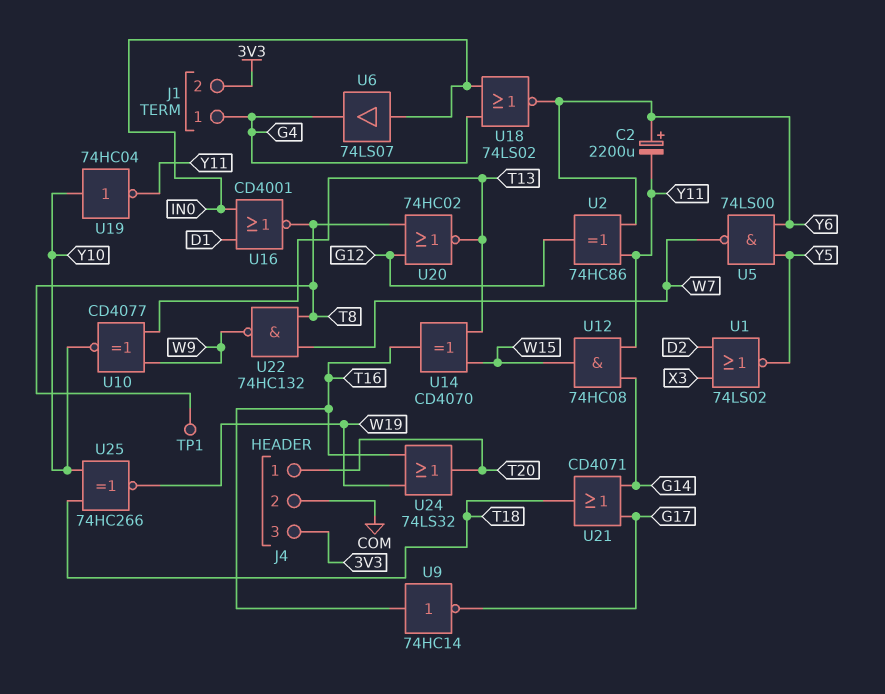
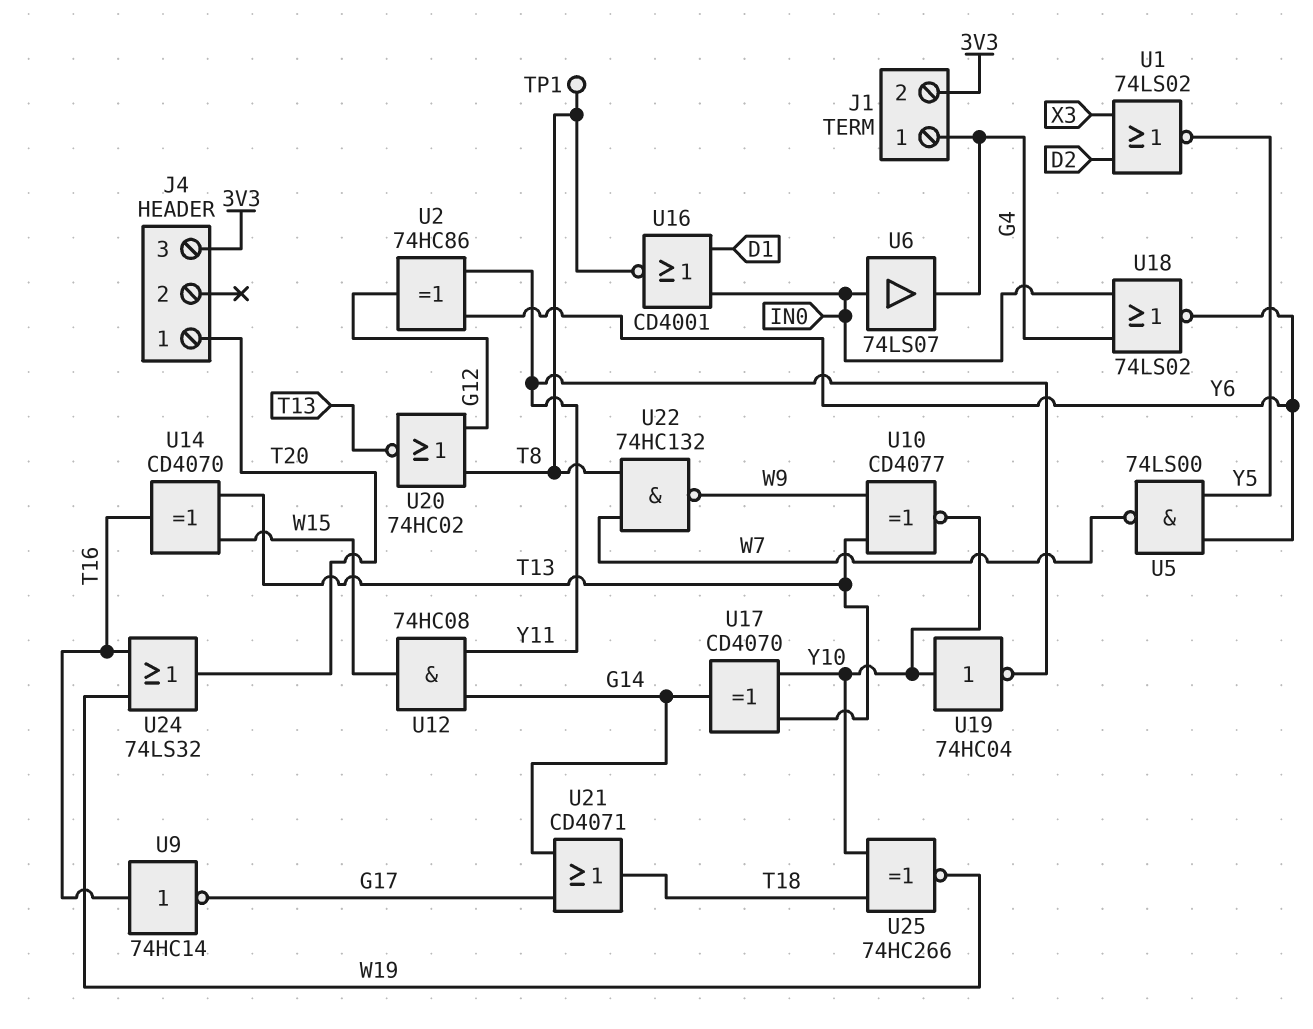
C2: 2200uF (plus Y6, minus Y11) -> none
J4 pin 2: COM -> none
U17: none -> XOR CD4070 (in T13, in Y10, out G14)

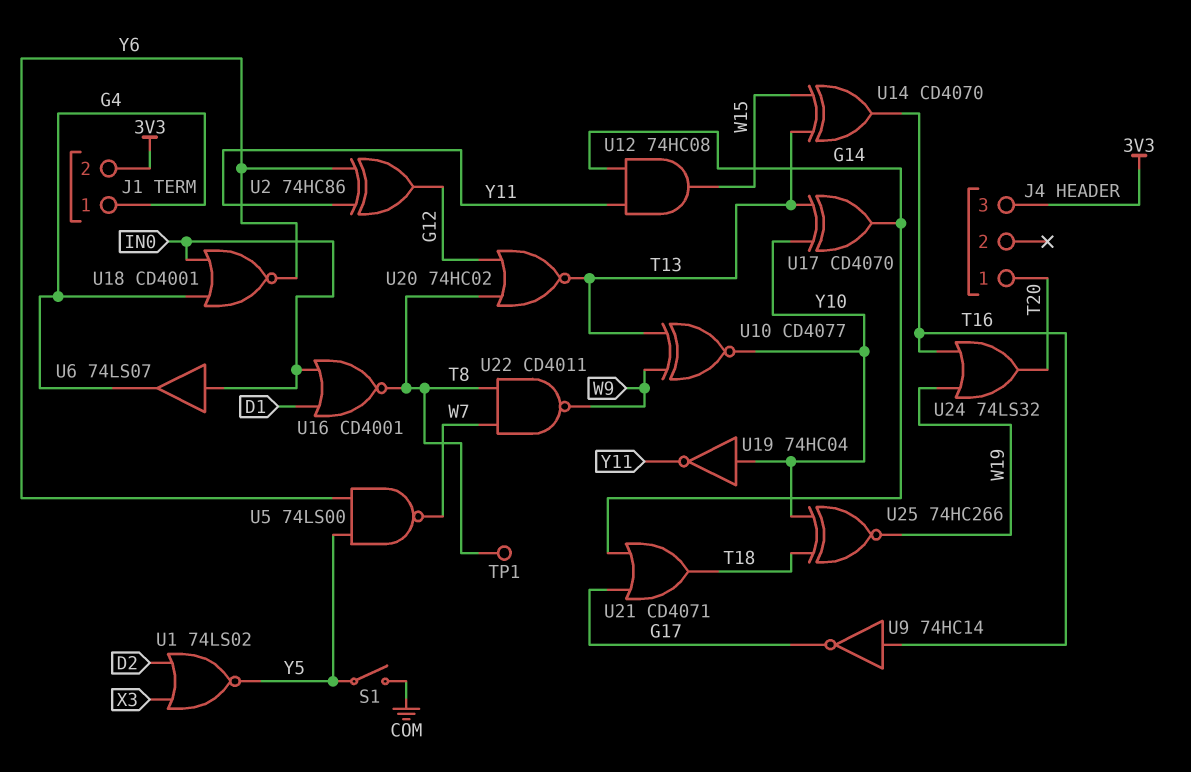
S1: none -> switch (COM, Y5)
U18: NOR 74LS02 (in G4, in IN0, out Y6) -> NOR CD4001 (in G4, in IN0, out Y6)
U22: NAND 74HC132 (in T8, in W7, out W9) -> NAND CD4011 (in T8, in W7, out W9)

